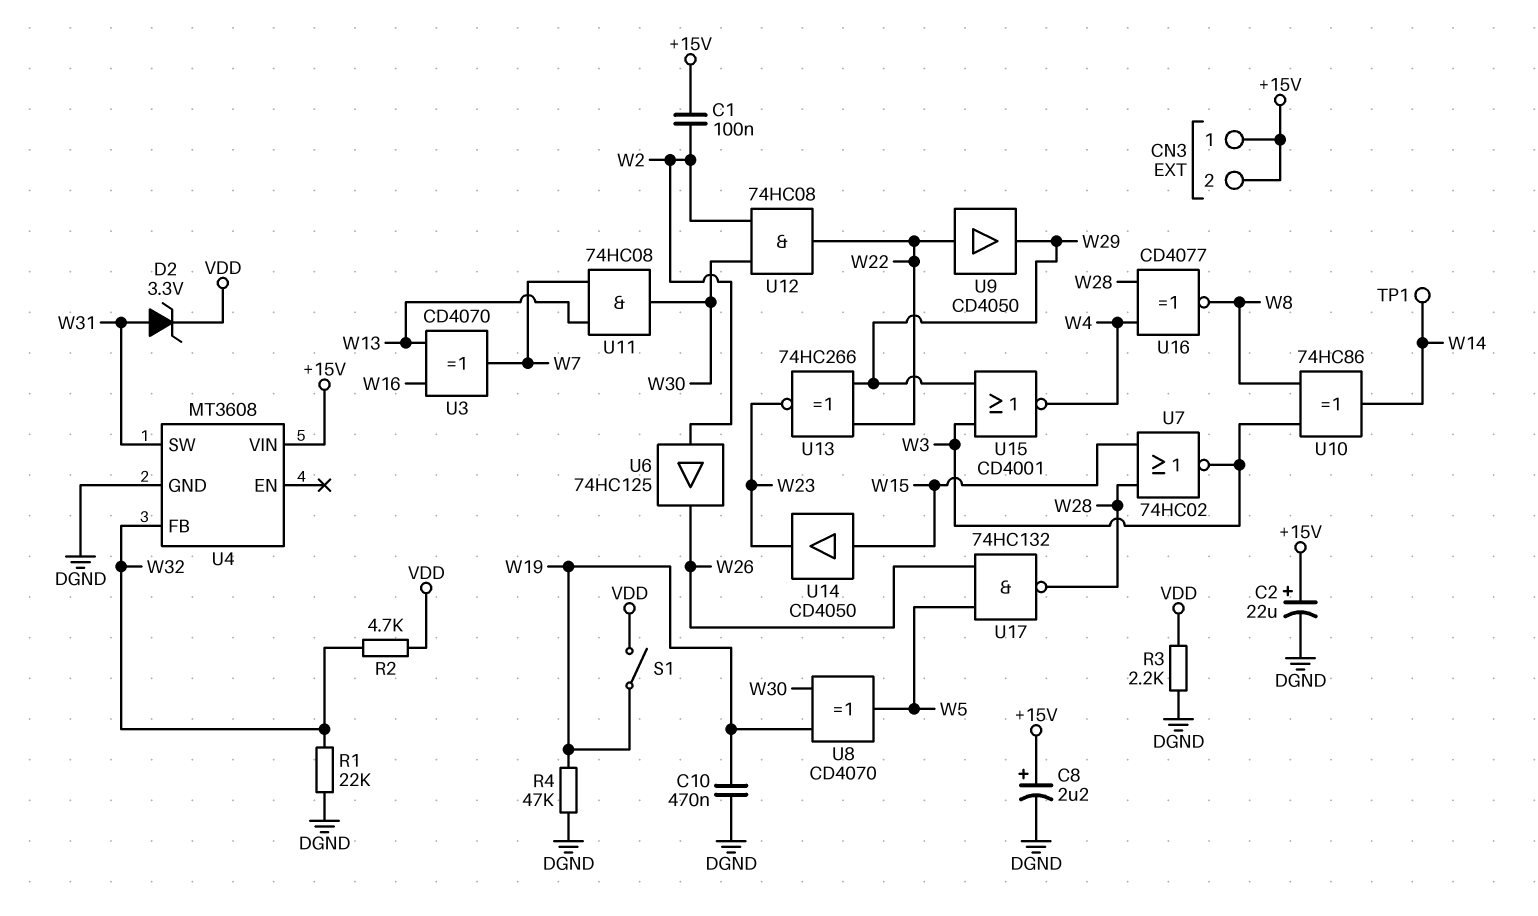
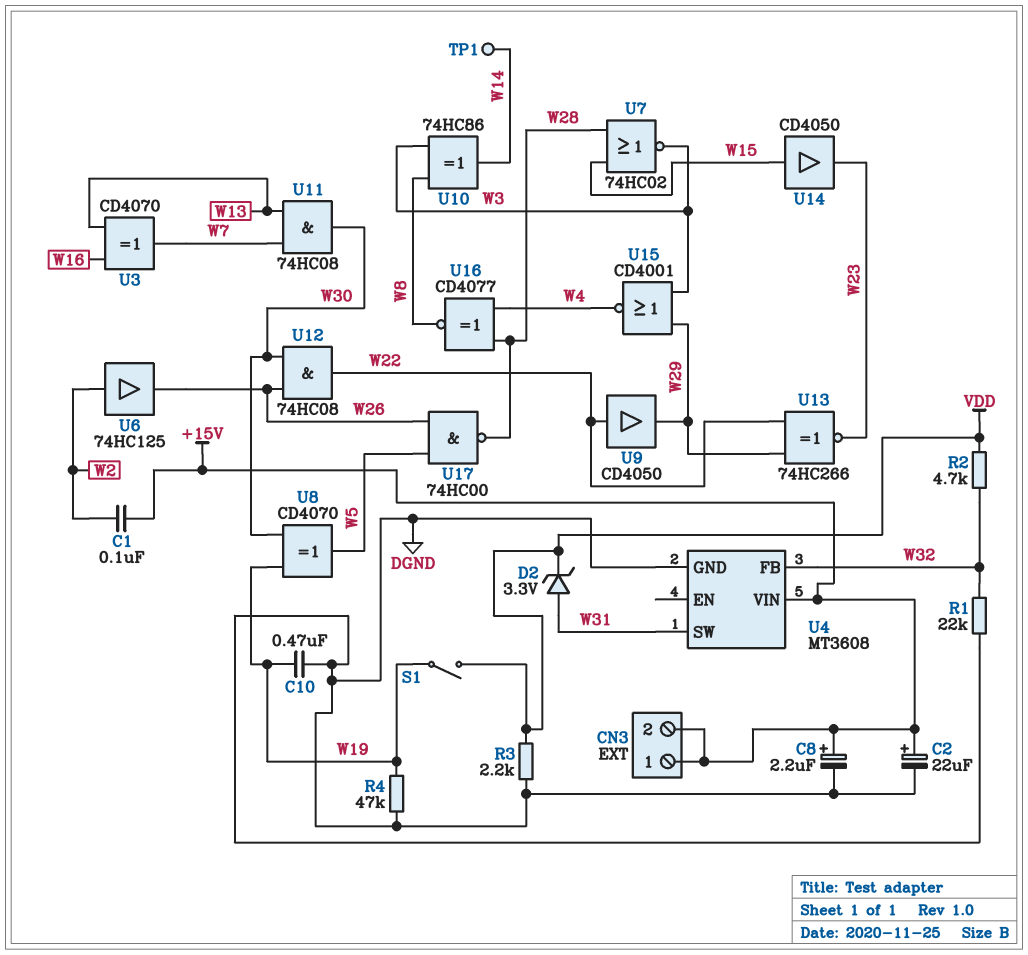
U12: AND 74HC08 (in W2, in W30, out W22) -> AND 74HC08 (in W26, in W30, out W22)
U17: NAND 74HC132 (in W5, in W26, out W28) -> NAND 74HC00 (in W5, in W26, out W28)

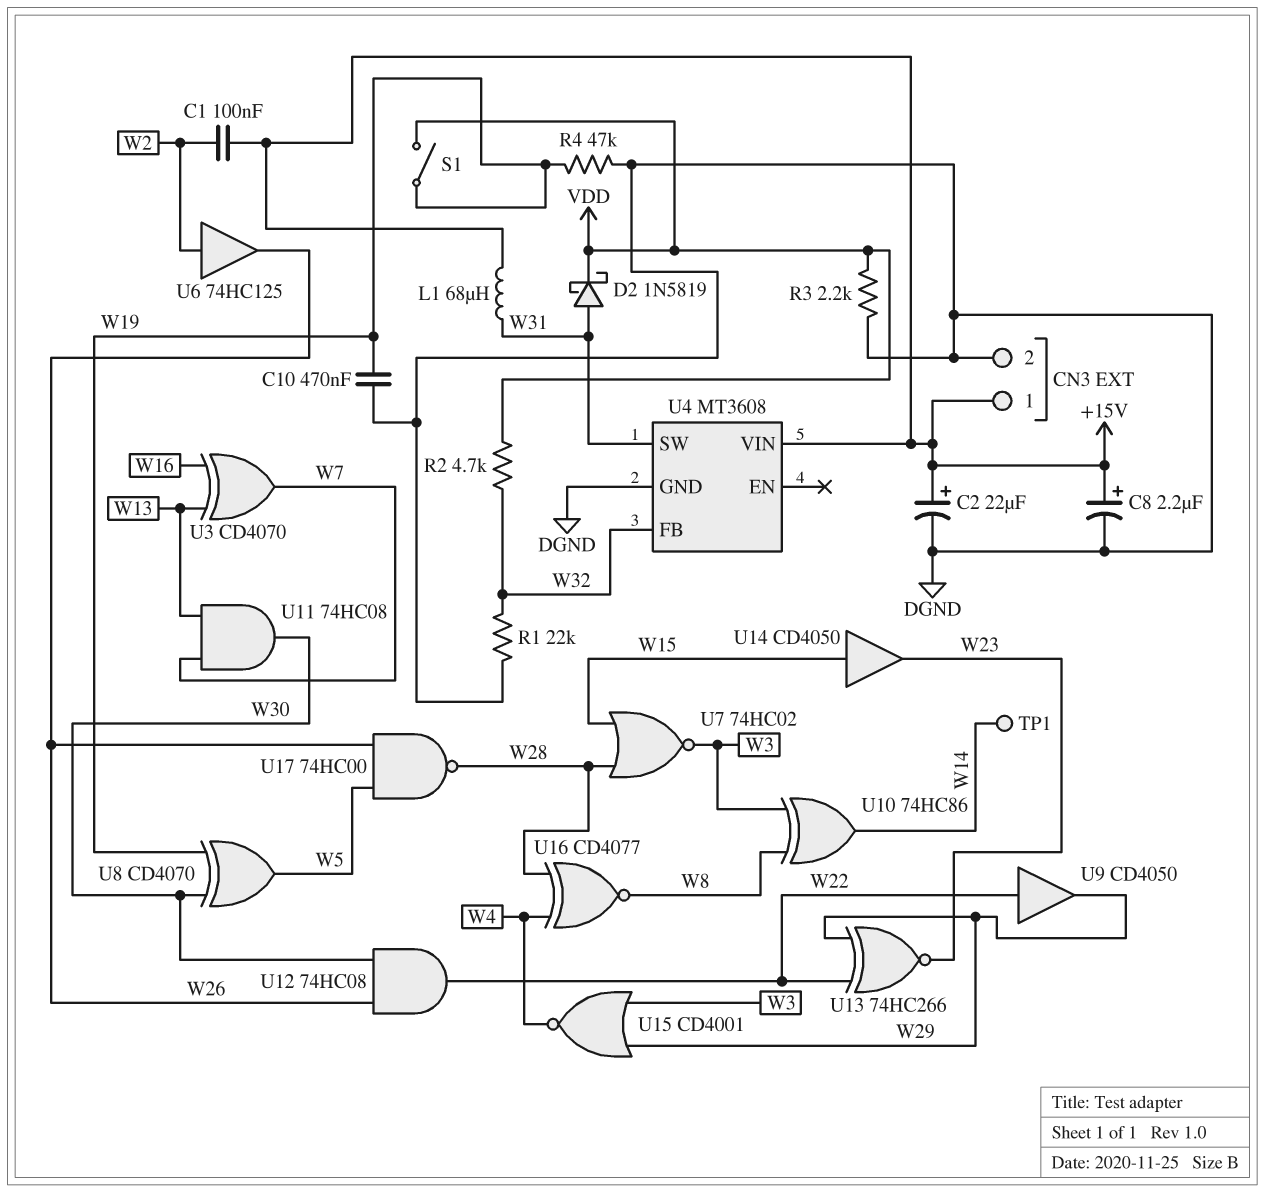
CN3 pin 2: +15V -> DGND
D2: zener 3.3V (A W31, K VDD) -> schottky 1N5819 (A W31, K VDD)
L1: none -> 68uH (+15V, W31)

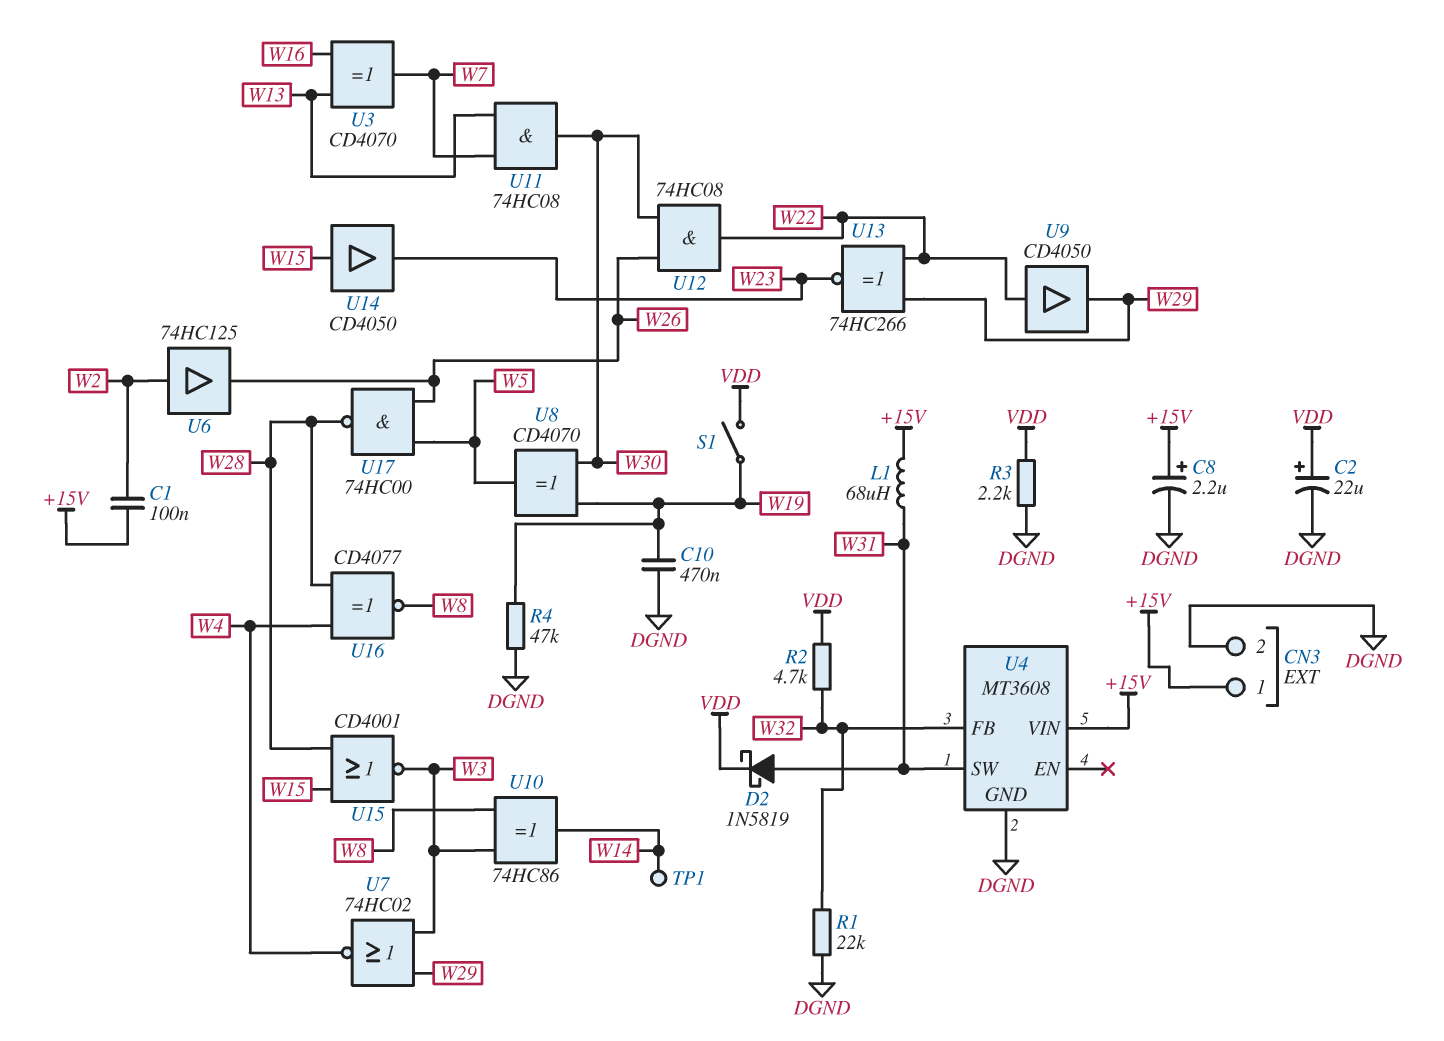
C2: 22uF (plus +15V, minus DGND) -> 22uF (plus VDD, minus DGND)
U7: NOR 74HC02 (in W15, in W28, out W3) -> NOR 74HC02 (in W3, in W29, out W4)
U15: NOR CD4001 (in W3, in W29, out W4) -> NOR CD4001 (in W15, in W28, out W3)

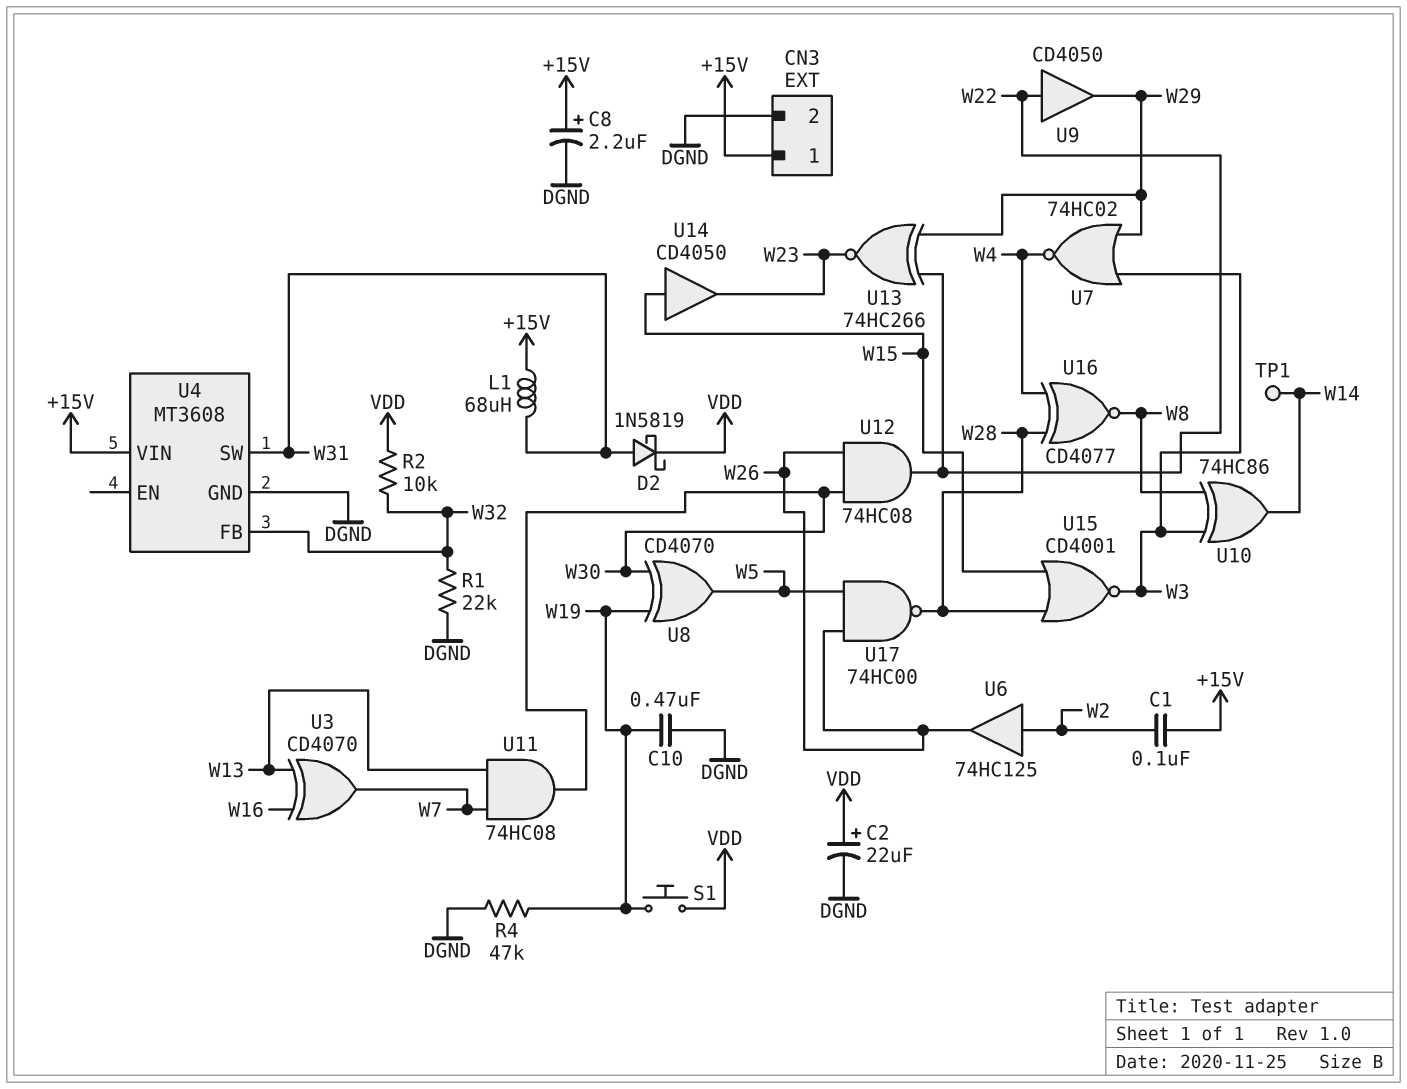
R2: 4.7k (VDD, W32) -> 10k (VDD, W32)
R3: 2.2k (DGND, VDD) -> none
S1: switch (VDD, W19) -> button (VDD, W19)

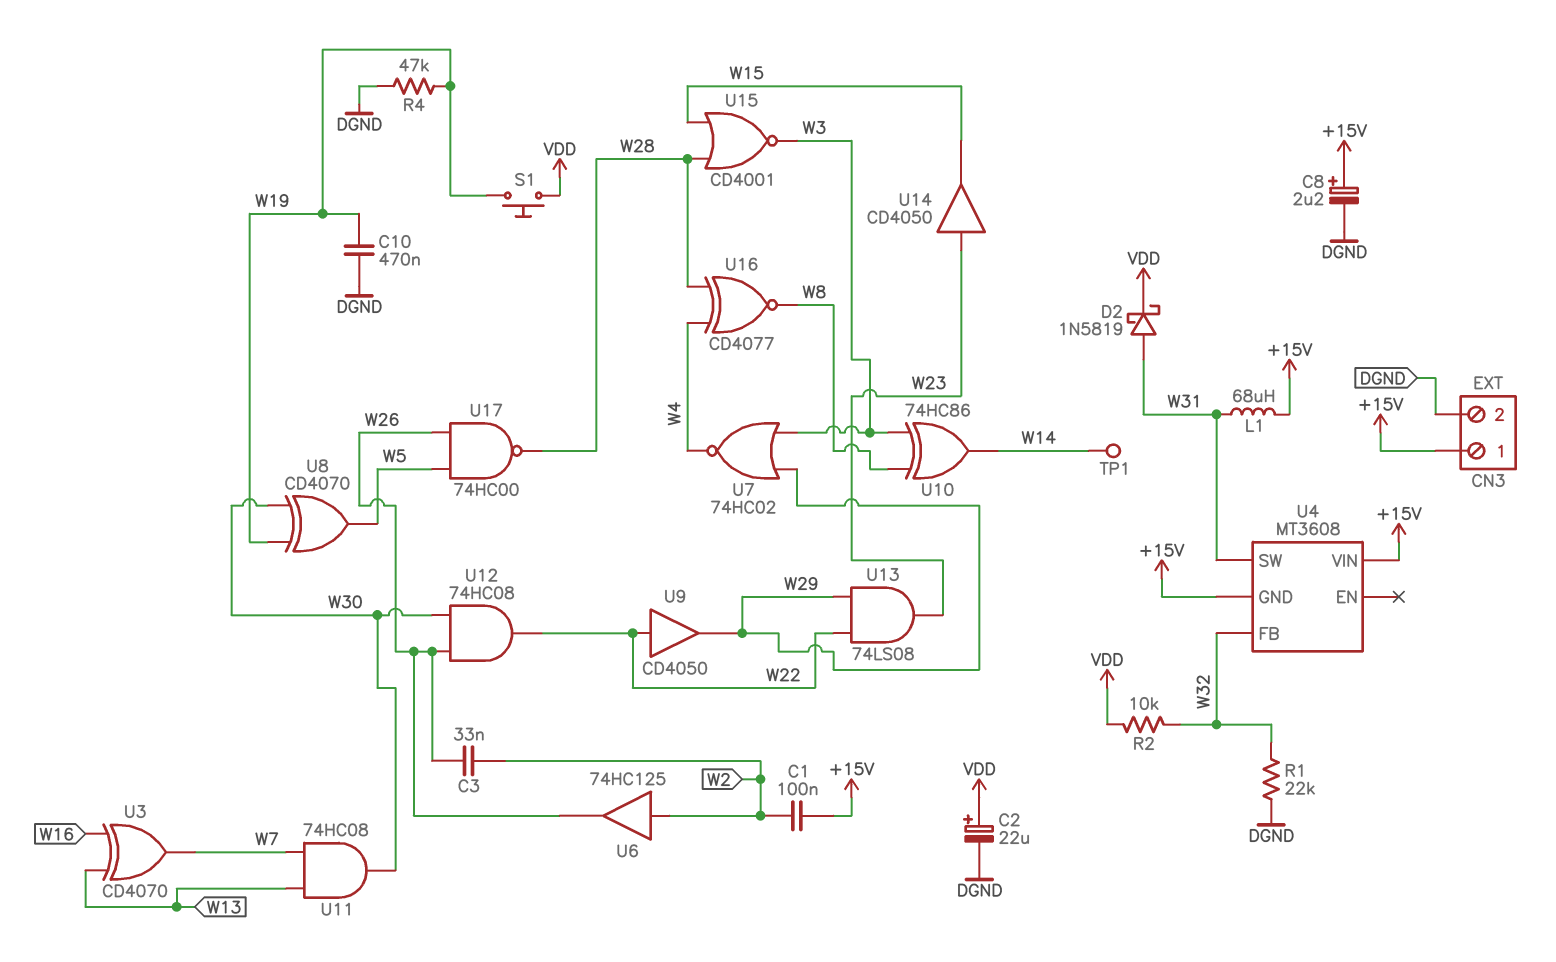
C3: none -> 33nF (W2, W26)
U4 pin GND: DGND -> +15V
U13: XNOR 74HC266 (in W22, in W29, out W23) -> AND 74LS08 (in W22, in W29, out W23)
U14: buffer CD4050 (in W15, out W23) -> buffer CD4050 (in W23, out W15)

